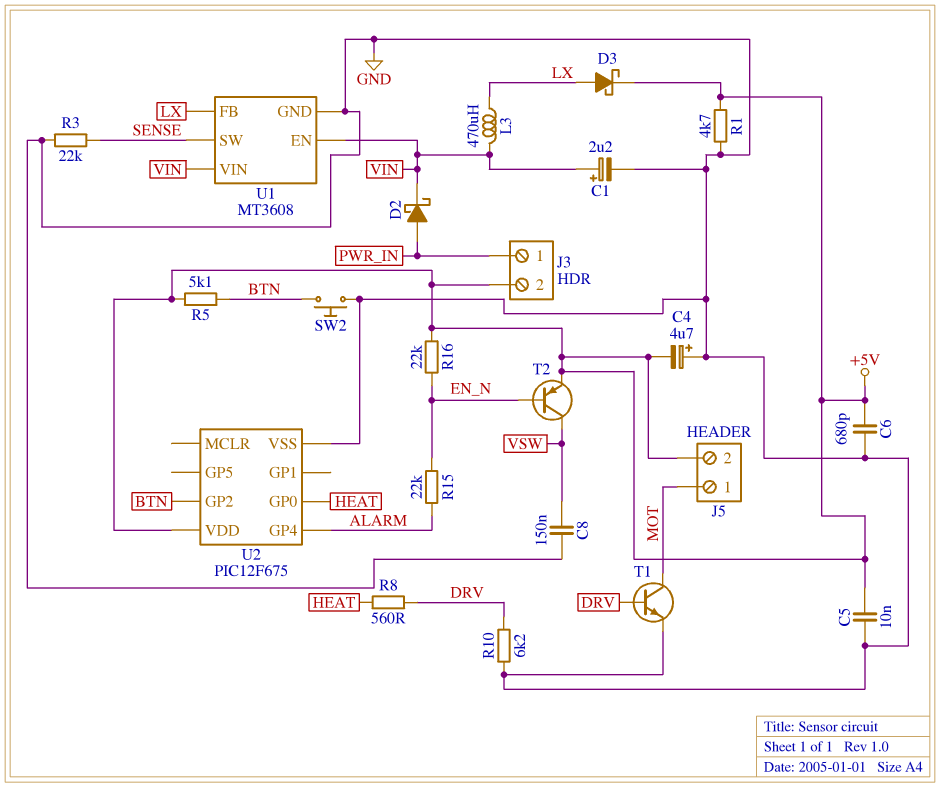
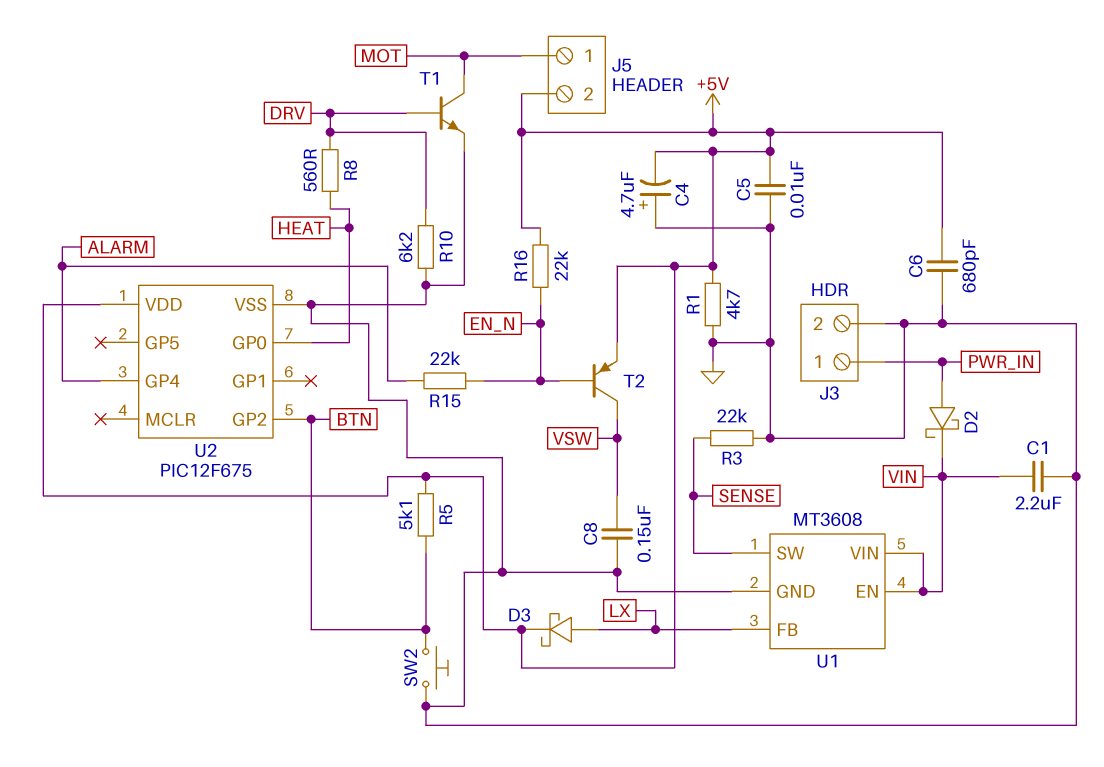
C1: 2.2uF (plus VIN, minus GND) -> 2.2uF (GND, VIN)
J3 pin 2: +5V -> GND
L3: 470uH (LX, VIN) -> none

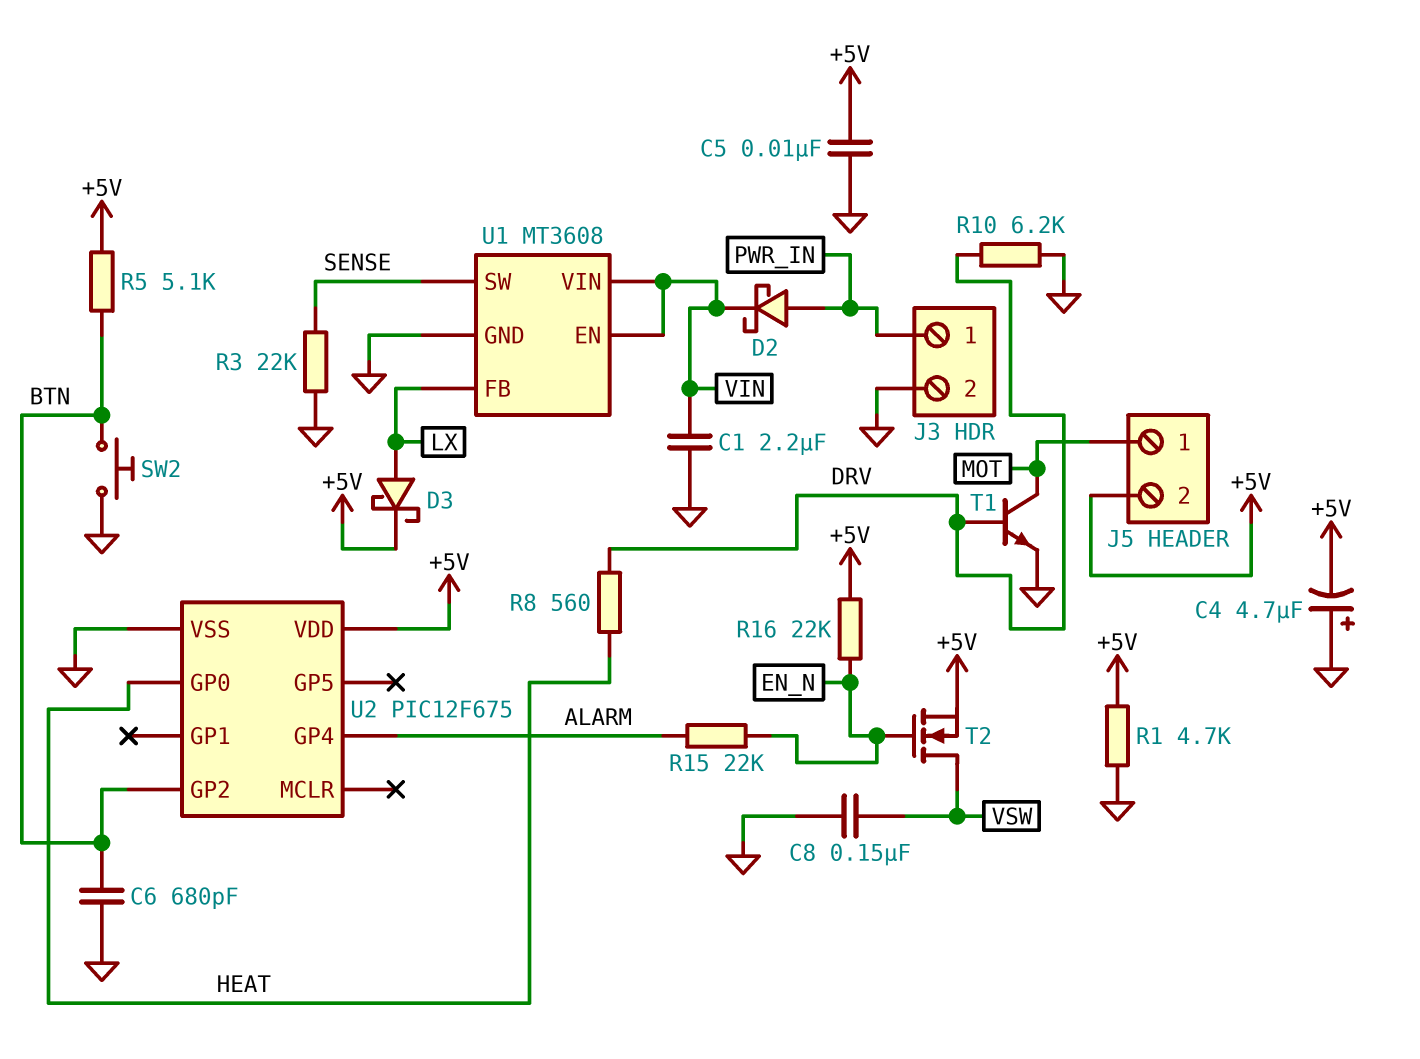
C6: 680pF (+5V, GND) -> 680pF (BTN, GND)
T2: PNP (B EN_N, C VSW, E +5V) -> NMOS (G EN_N, D VSW, S +5V)

